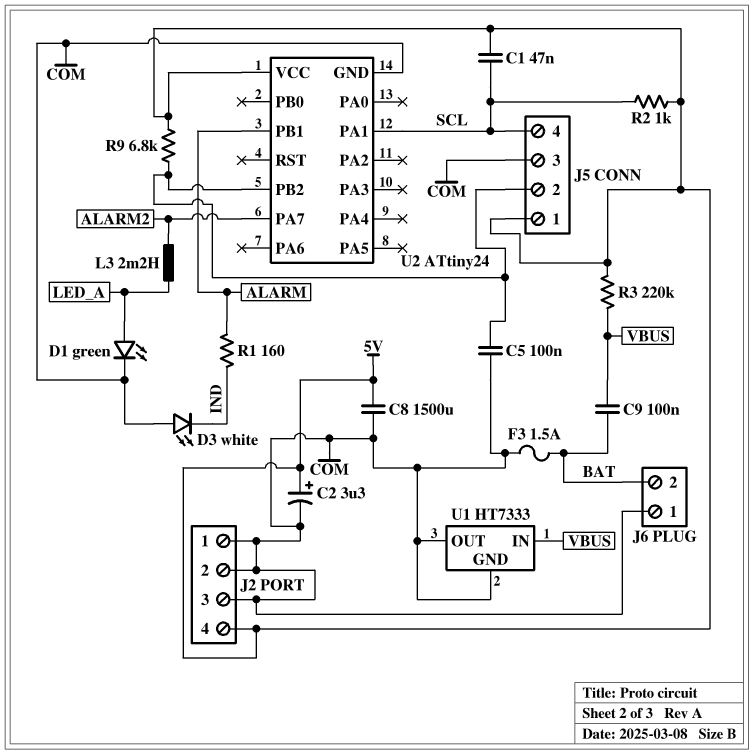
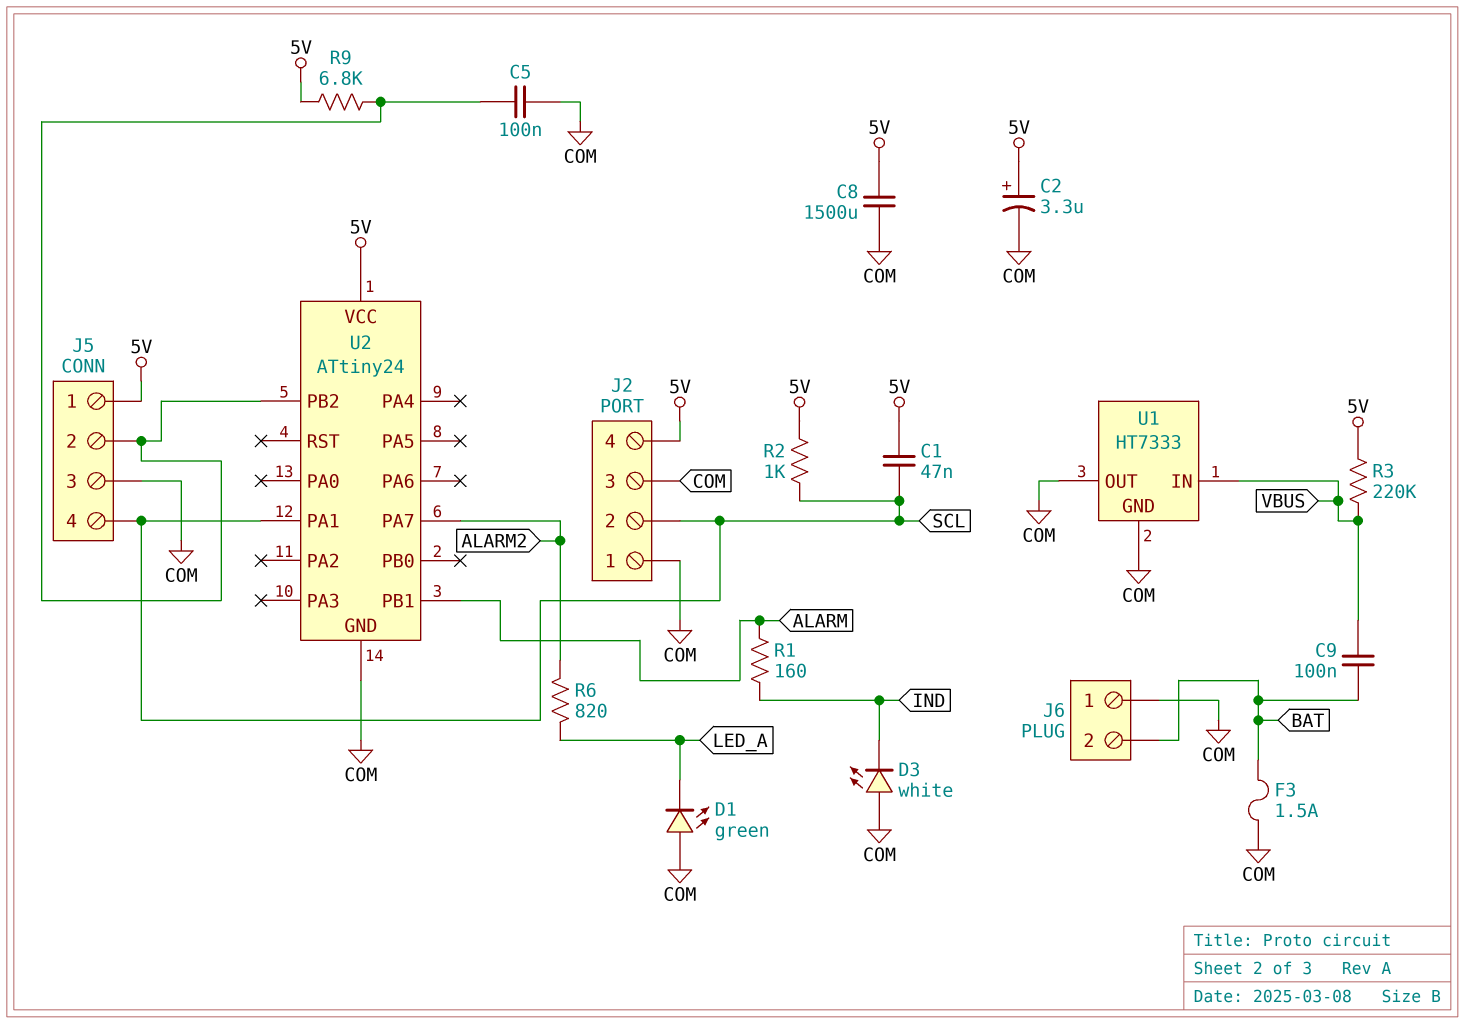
D1: LED green (A LED_A, K COM) -> LED green (A COM, K LED_A)
J2 pin 2: COM -> SCL
L3: 2.2mH (ALARM2, LED_A) -> none
R6: none -> 820 (ALARM2, LED_A)

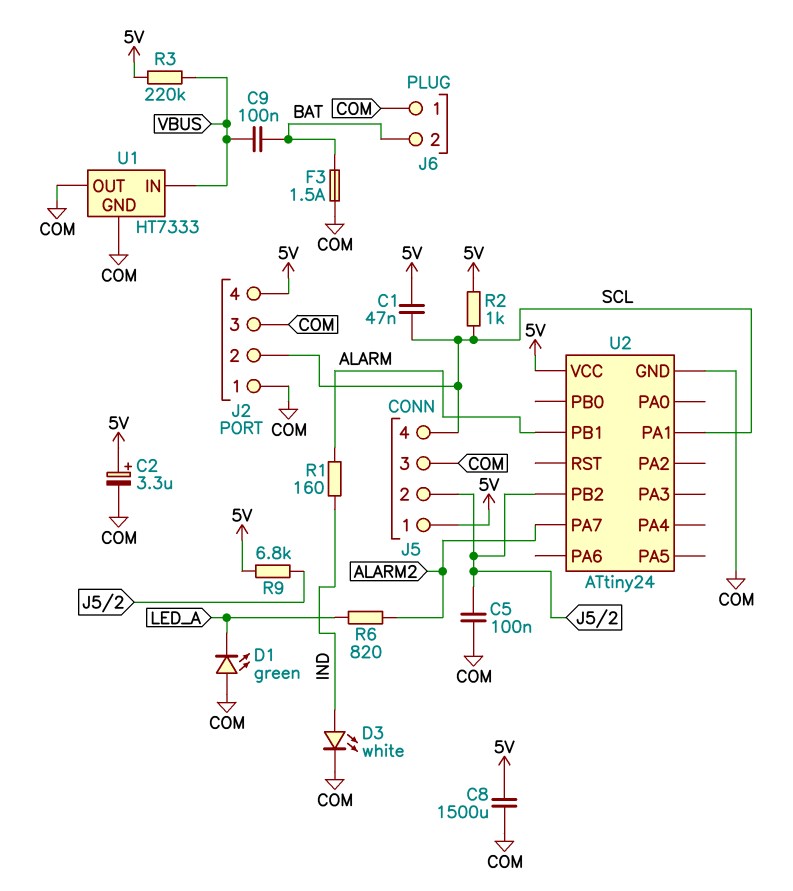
D3: LED white (A COM, K IND) -> LED white (A IND, K COM)

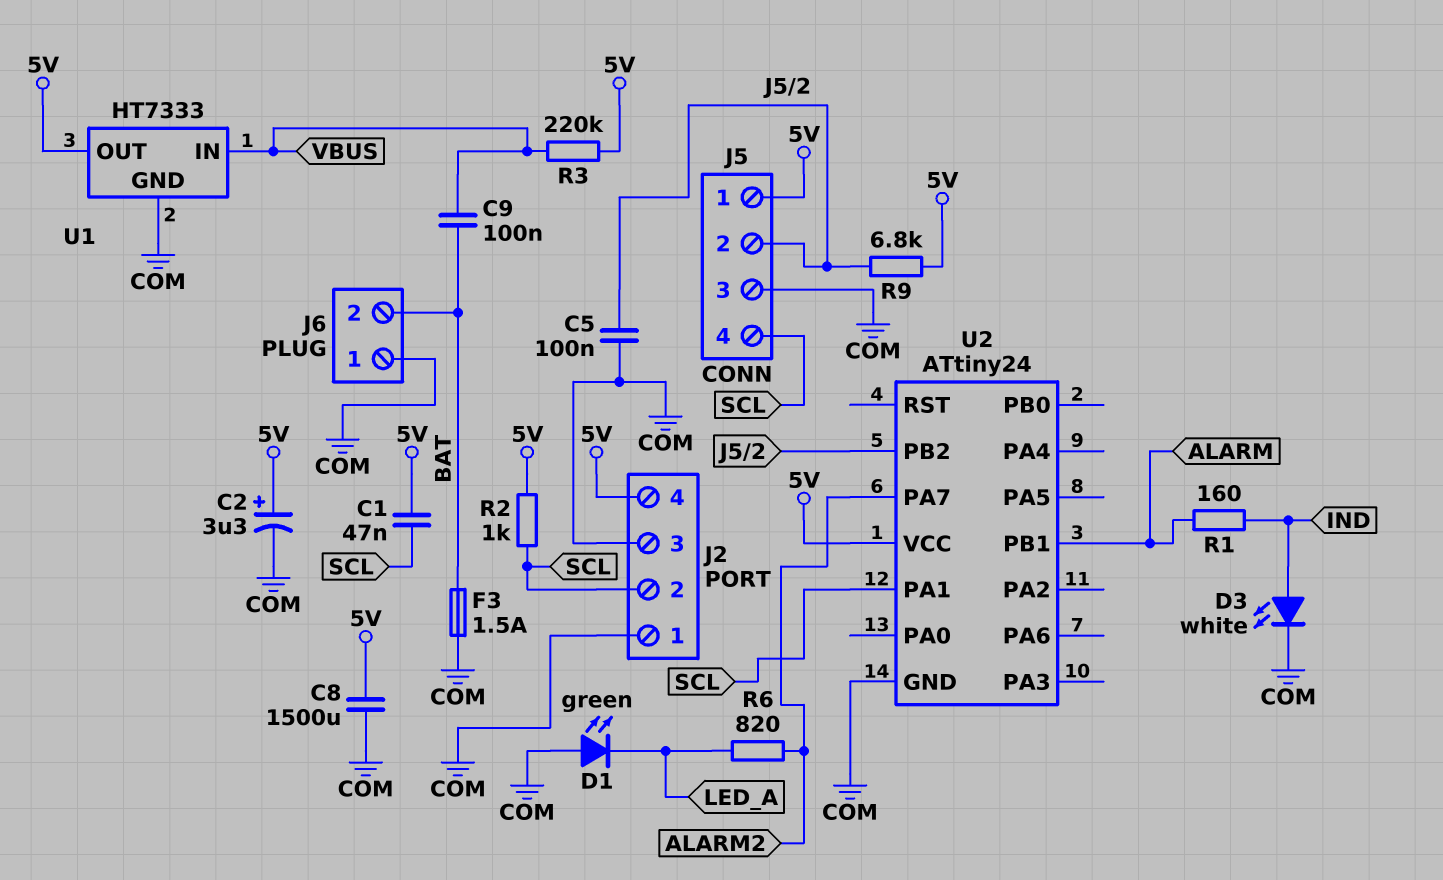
U1 pin OUT: COM -> 5V

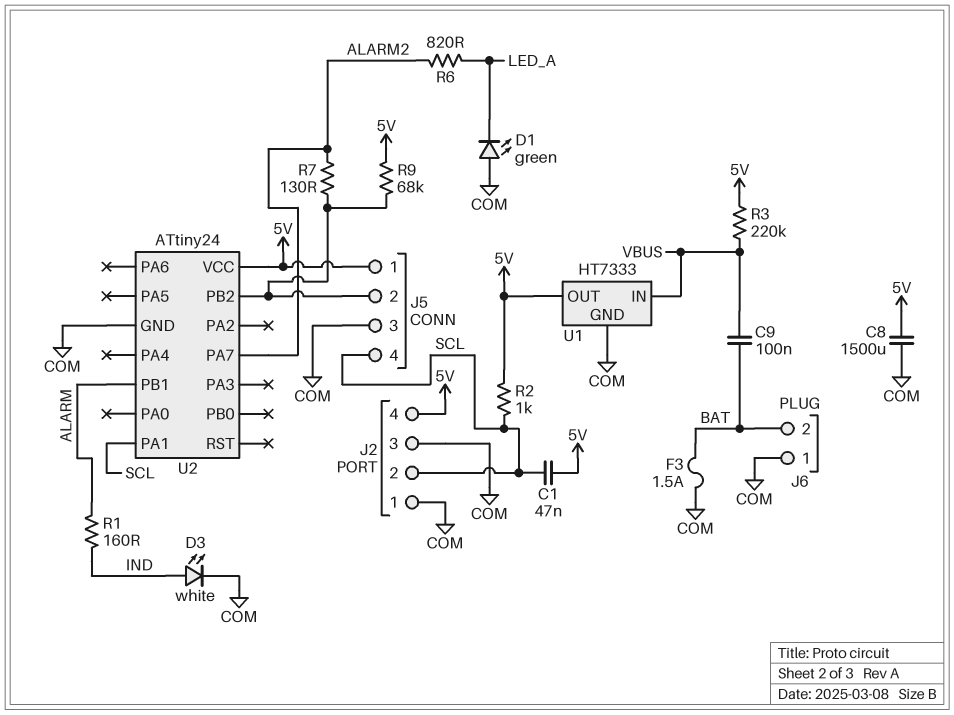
C2: 3.3uF (plus 5V, minus COM) -> none
C5: 100nF (COM, J5/2) -> none
R7: none -> 130 (ALARM2, J5/2)
R9: 6.8k (5V, J5/2) -> 68k (5V, J5/2)

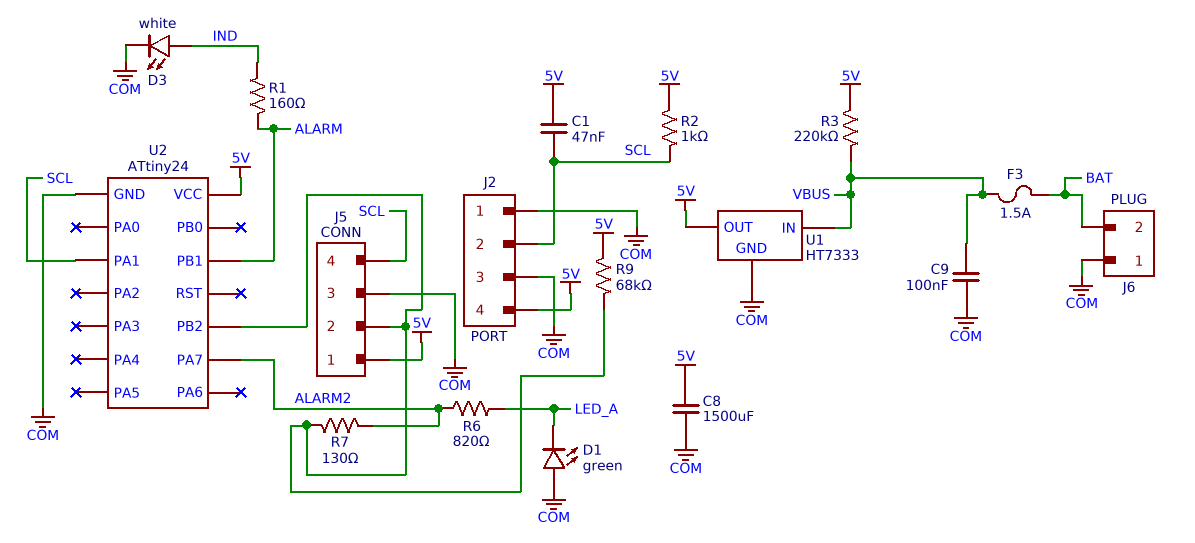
C9: 100nF (BAT, VBUS) -> 100nF (COM, VBUS)
F3: 1.5A (BAT, COM) -> 1.5A (BAT, VBUS)

